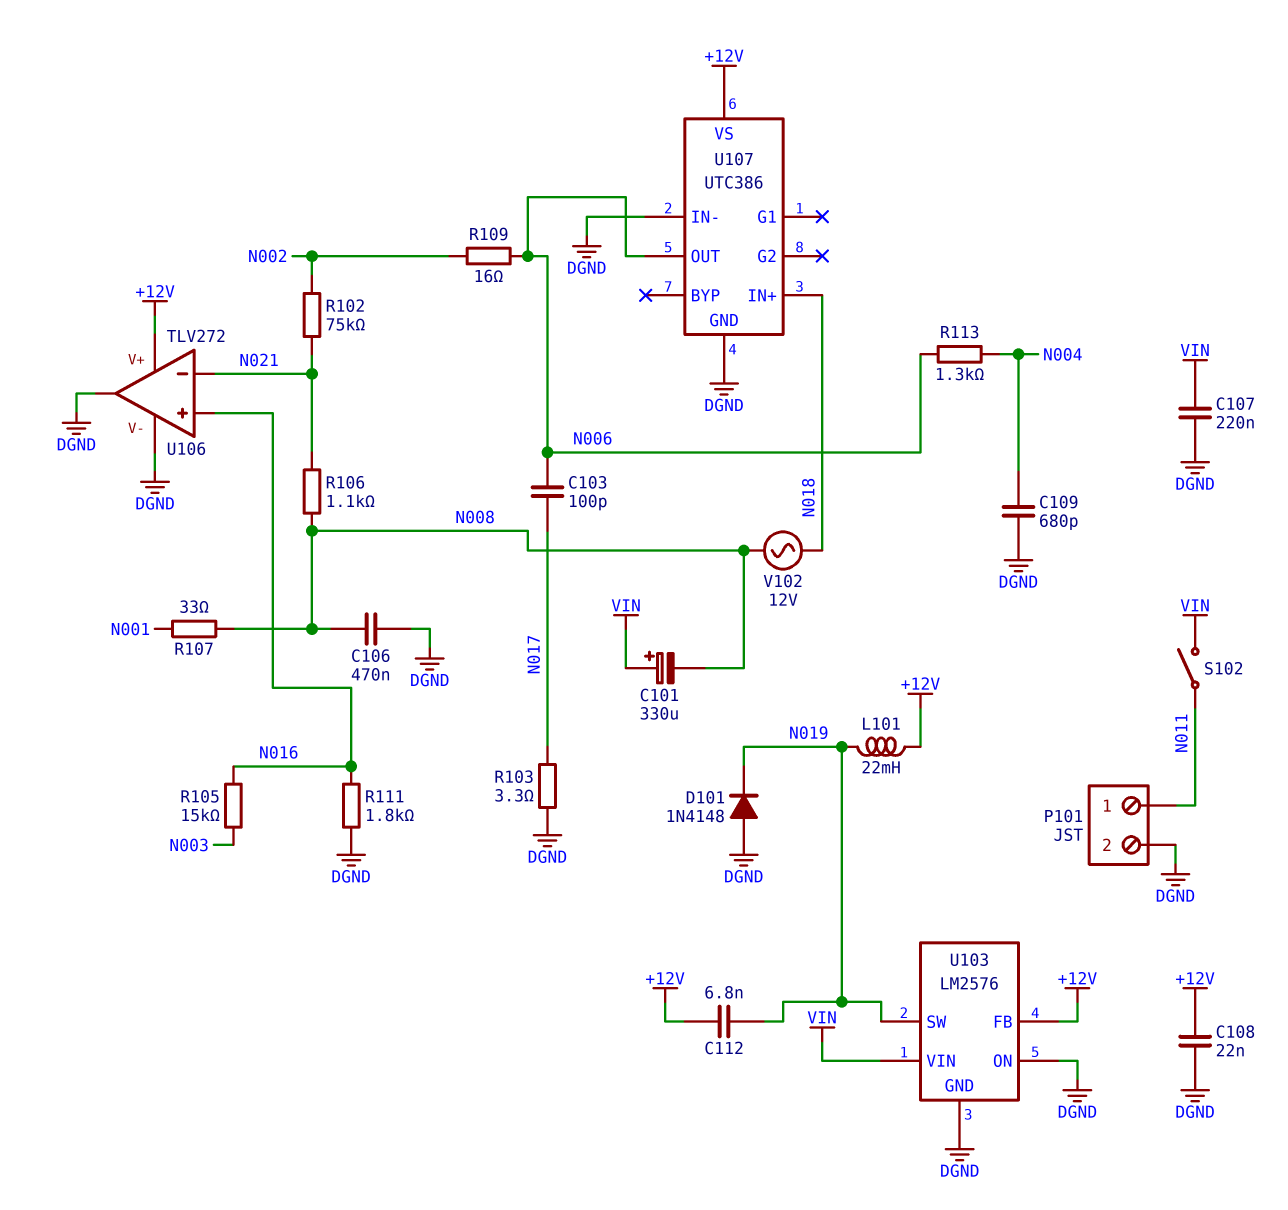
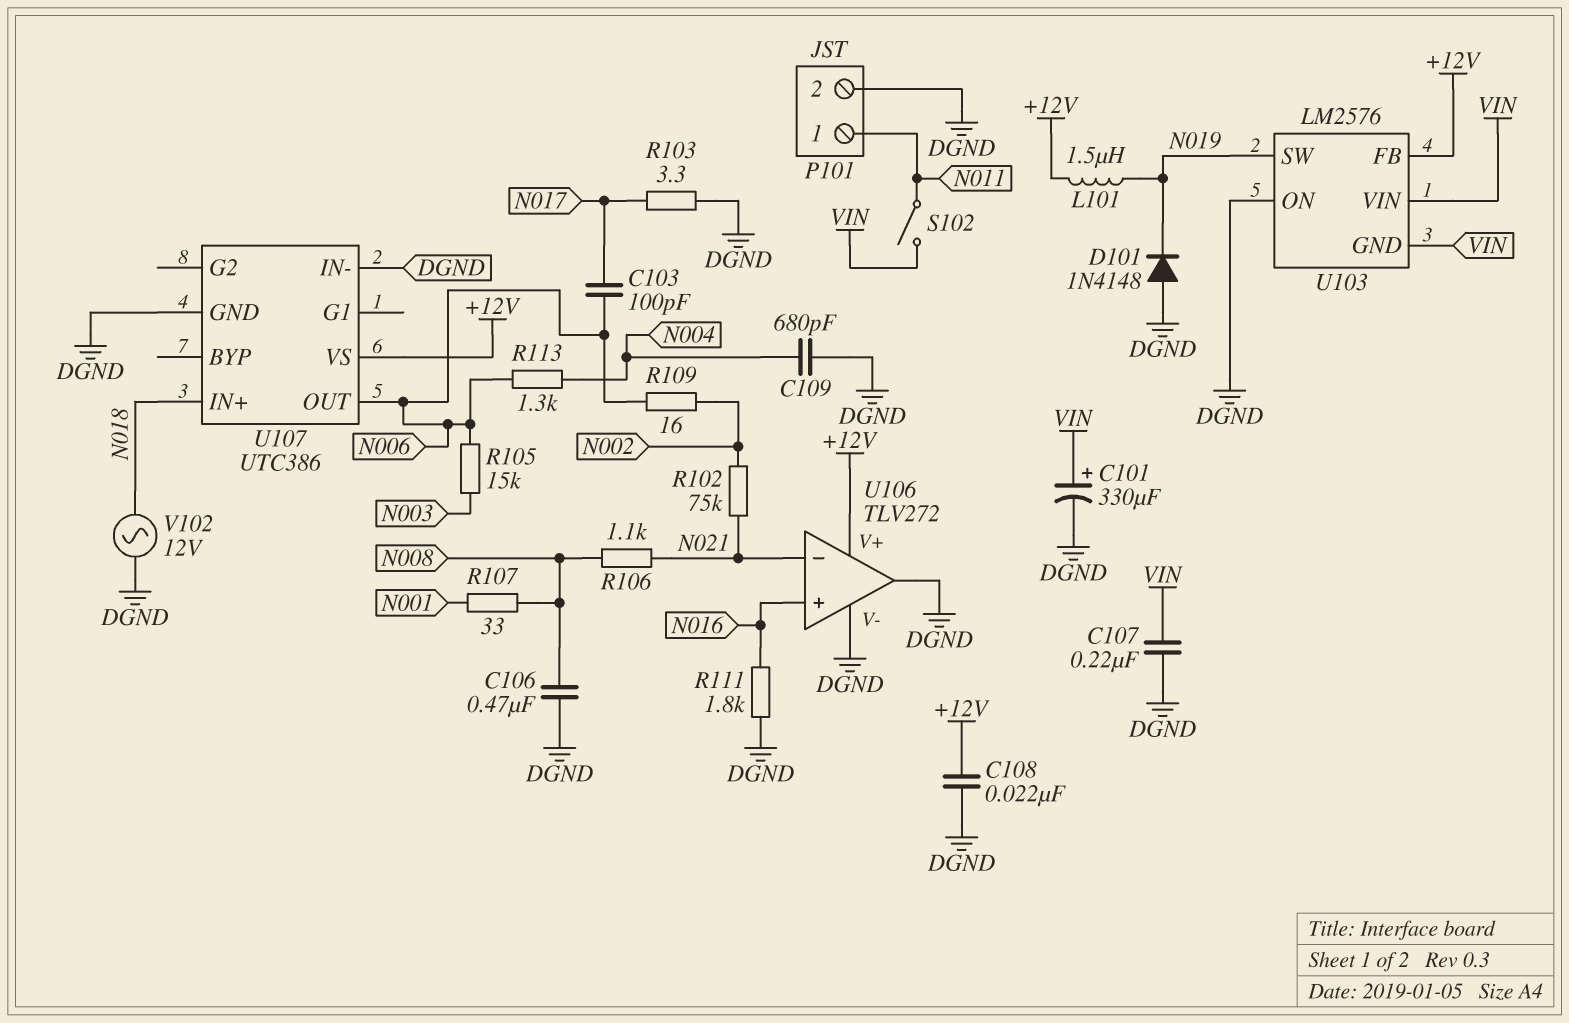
C101: 330uF (plus VIN, minus N008) -> 330uF (plus VIN, minus DGND)
C112: 6.8nF (+12V, N019) -> none
L101: 22mH (+12V, N019) -> 1.5uH (+12V, N019)
R105: 15k (N003, N016) -> 15k (N003, N006)
U103 pin GND: DGND -> VIN
V102: AC 12V (N008, N018) -> AC 12V (DGND, N018)

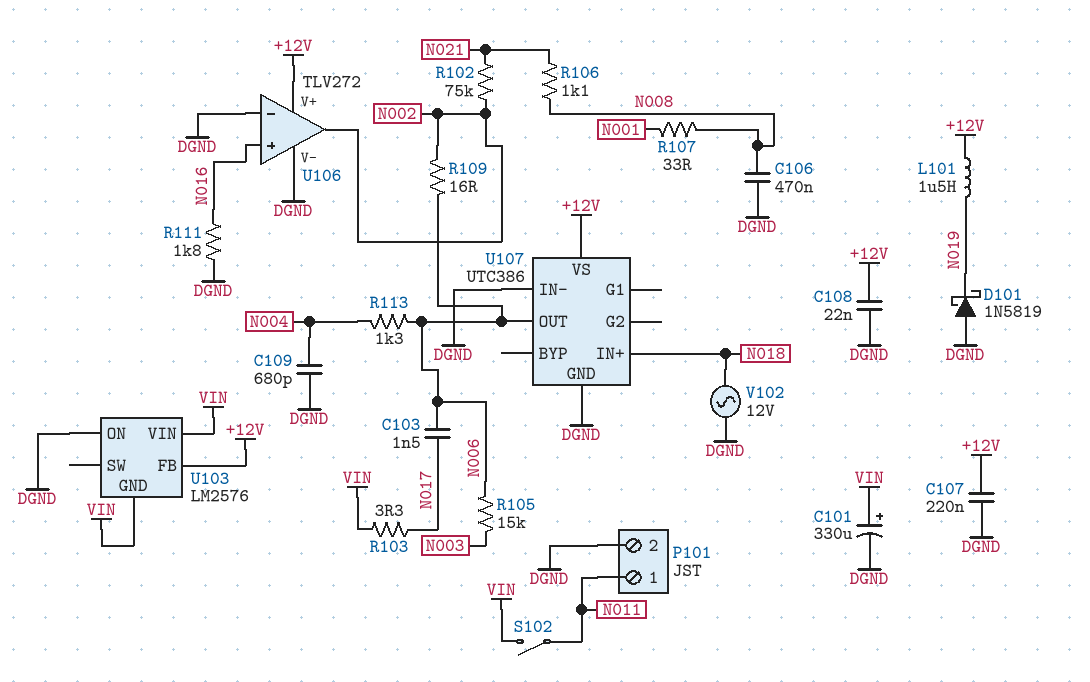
C103: 100pF (N006, N017) -> 1.5nF (N006, N017)
C107: 220nF (DGND, VIN) -> 220nF (+12V, DGND)
D101: diode 1N4148 (A DGND, K N019) -> schottky 1N5819 (A DGND, K N019)
R103: 3.3 (DGND, N017) -> 3.3 (N017, VIN)
U103 pin SW: N019 -> none
U106 pin in-: N021 -> DGND
U106 pin out: DGND -> N002

